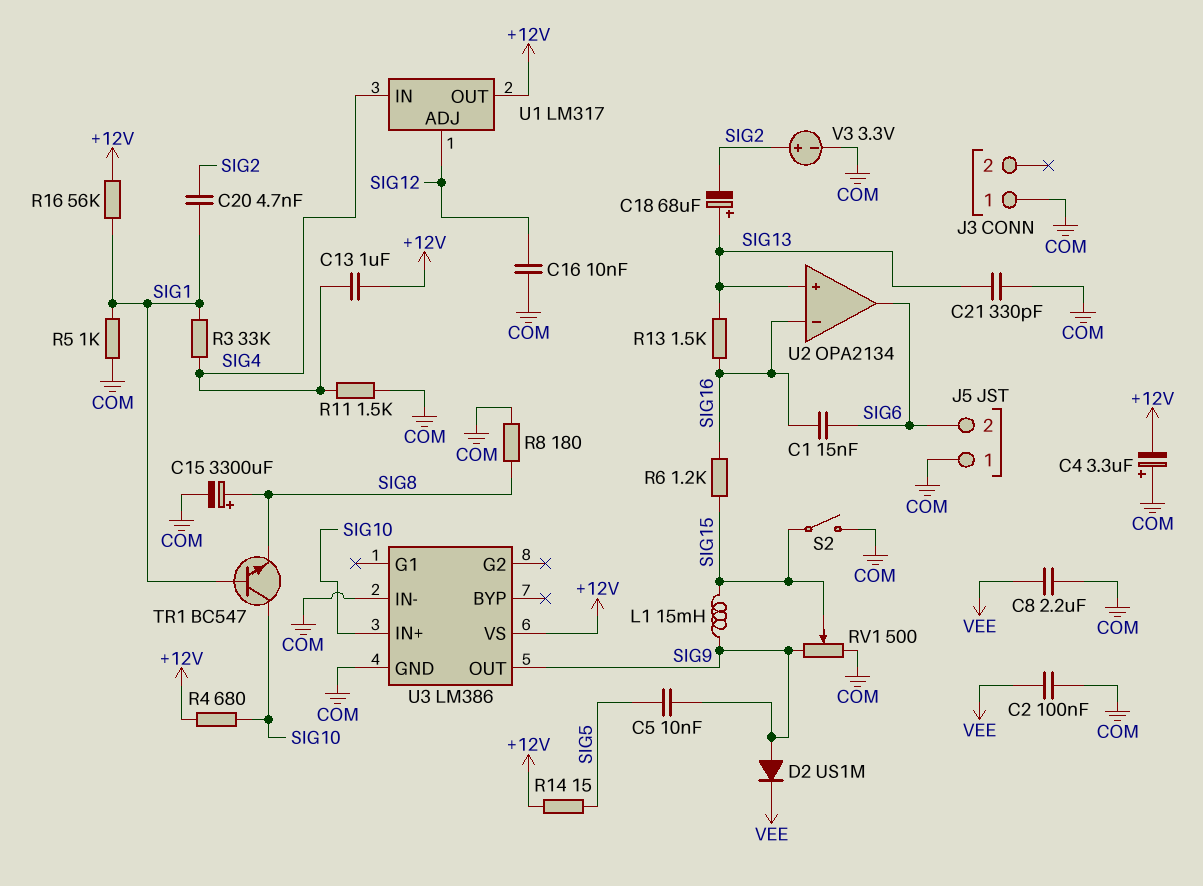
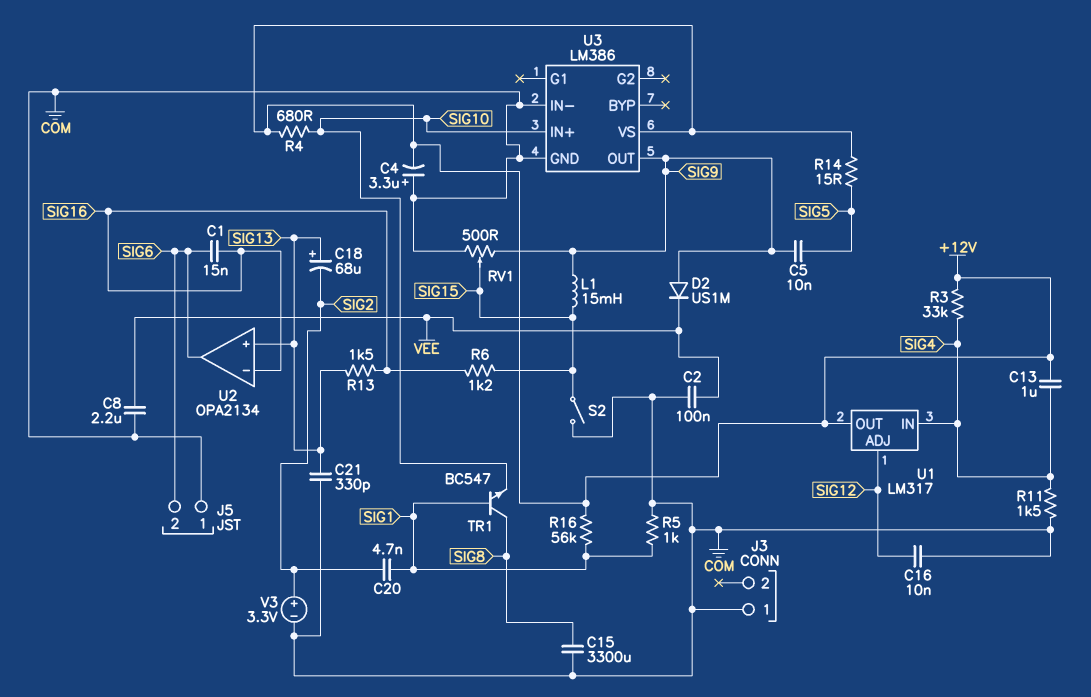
C15: 3300uF (plus SIG8, minus COM) -> 3300uF (COM, SIG8)
R3: 33k (SIG1, SIG4) -> 33k (+12V, SIG4)
R8: 180 (COM, SIG8) -> none
TR1: NPN BC547 (B SIG1, C SIG10, E SIG8) -> NPN BC547 (B SIG1, C SIG8, E SIG10)

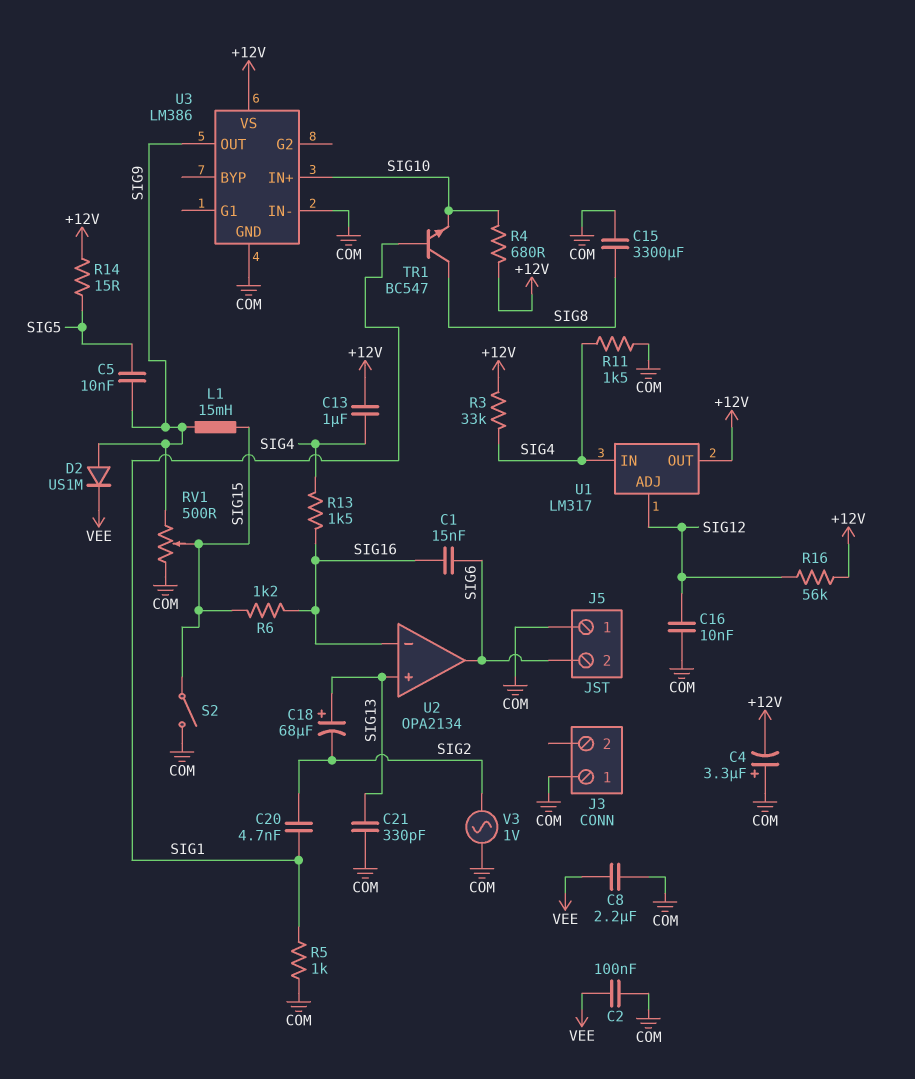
R13: 1.5k (SIG13, SIG16) -> 1.5k (SIG4, SIG16)
R16: 56k (+12V, SIG1) -> 56k (+12V, SIG12)
V3: 3.3V (plus SIG2, minus COM) -> AC 1V (COM, SIG2)

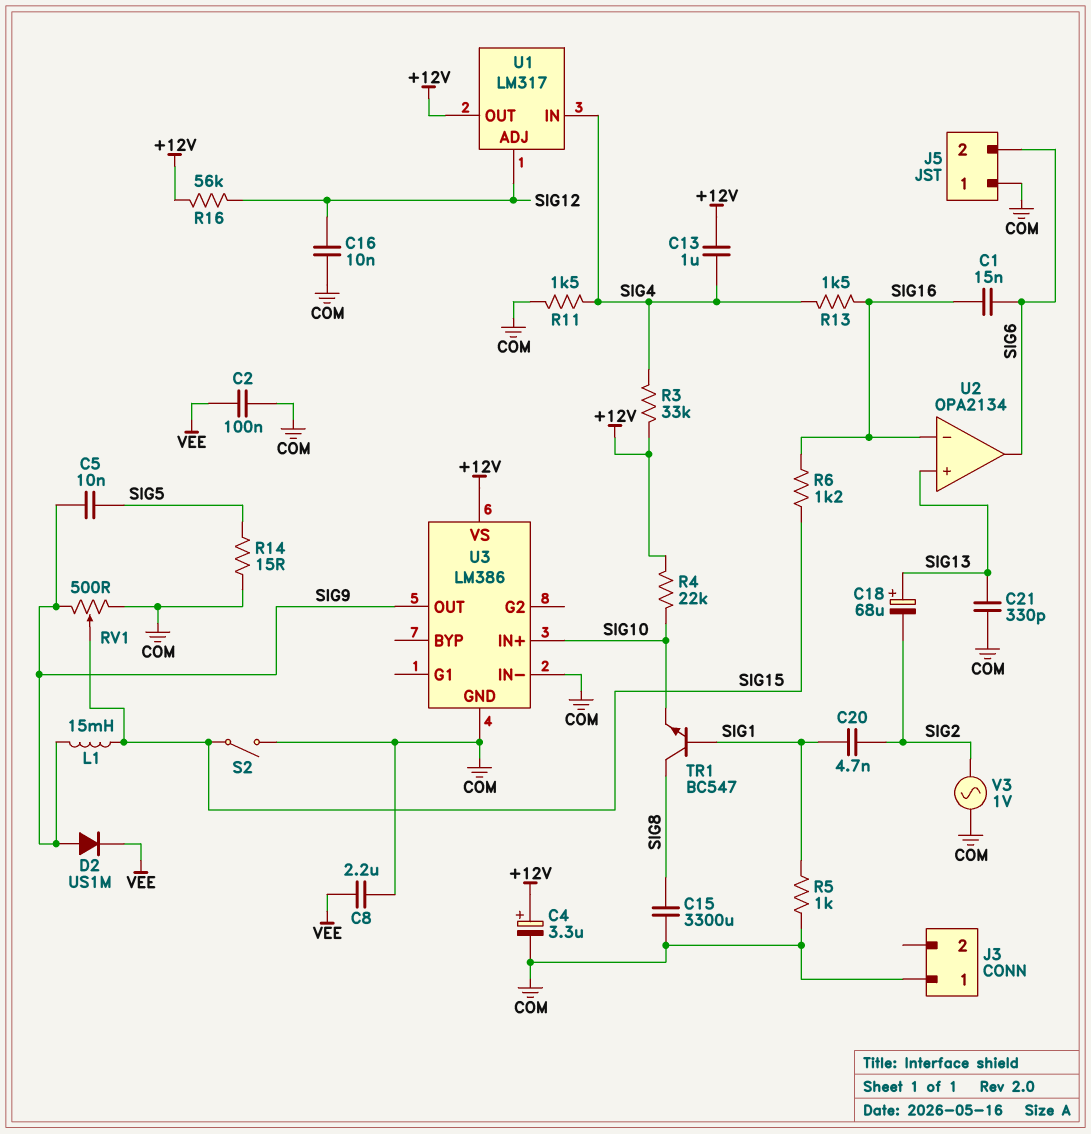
C4: 3.3uF (plus COM, minus +12V) -> 3.3uF (plus +12V, minus COM)
R4: 680 (+12V, SIG10) -> 22k (+12V, SIG10)
R14: 15 (+12V, SIG5) -> 15 (COM, SIG5)

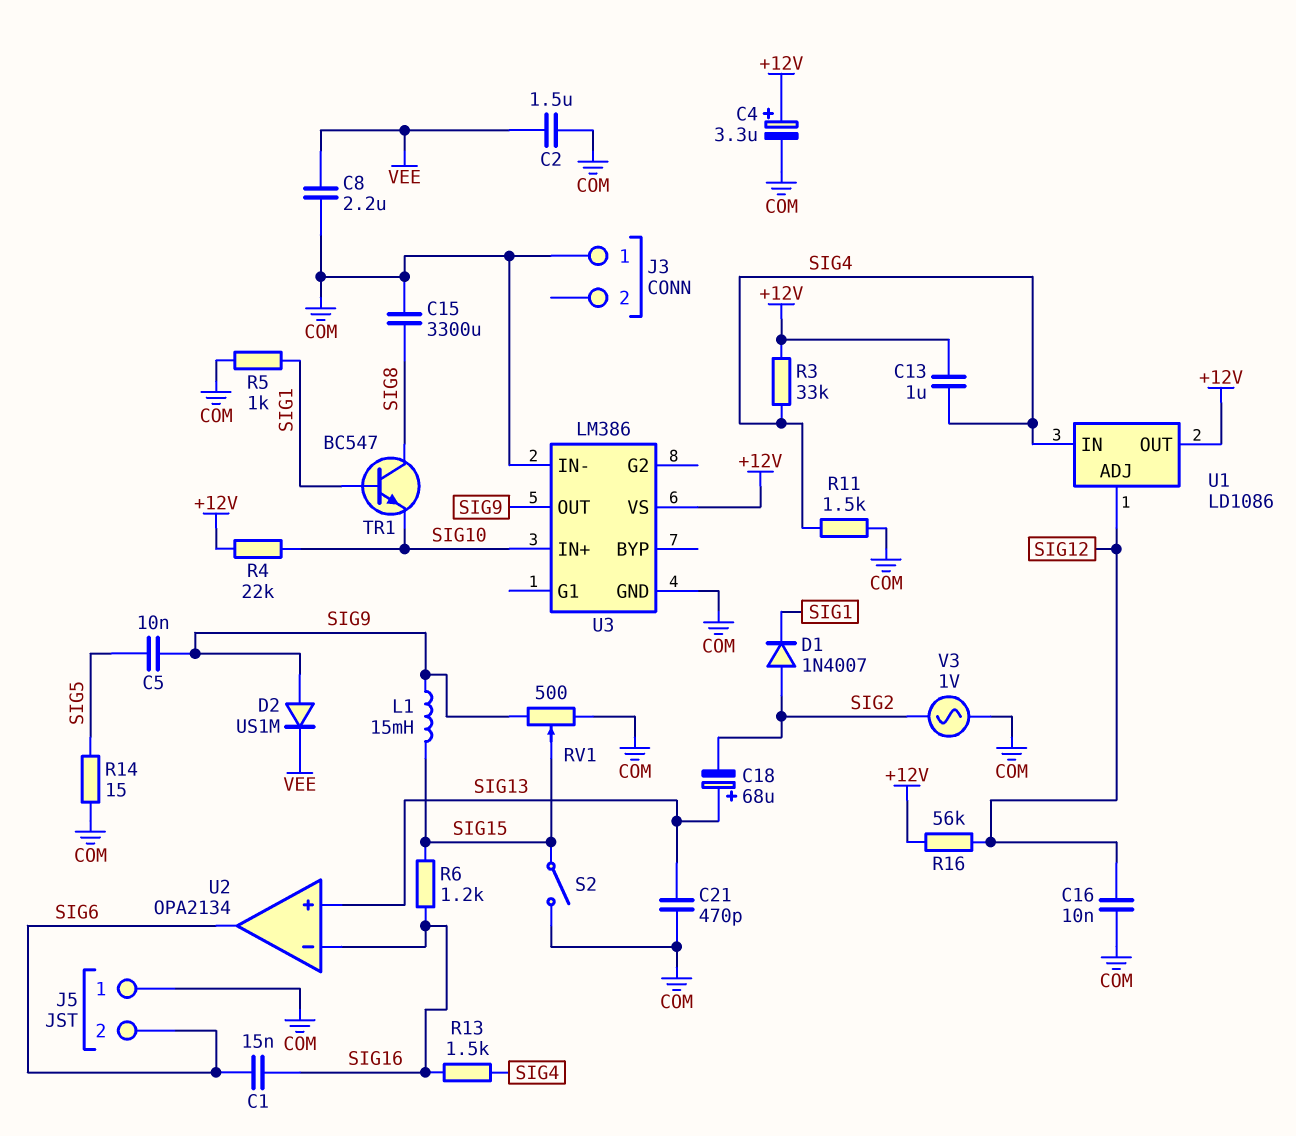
C2: 100nF (COM, VEE) -> 1.5uF (COM, VEE)
C20: 4.7nF (SIG1, SIG2) -> none
C21: 330pF (COM, SIG13) -> 470pF (COM, SIG13)
D1: none -> diode 1N4007 (A SIG2, K SIG1)
U1: LM317 -> LD1086

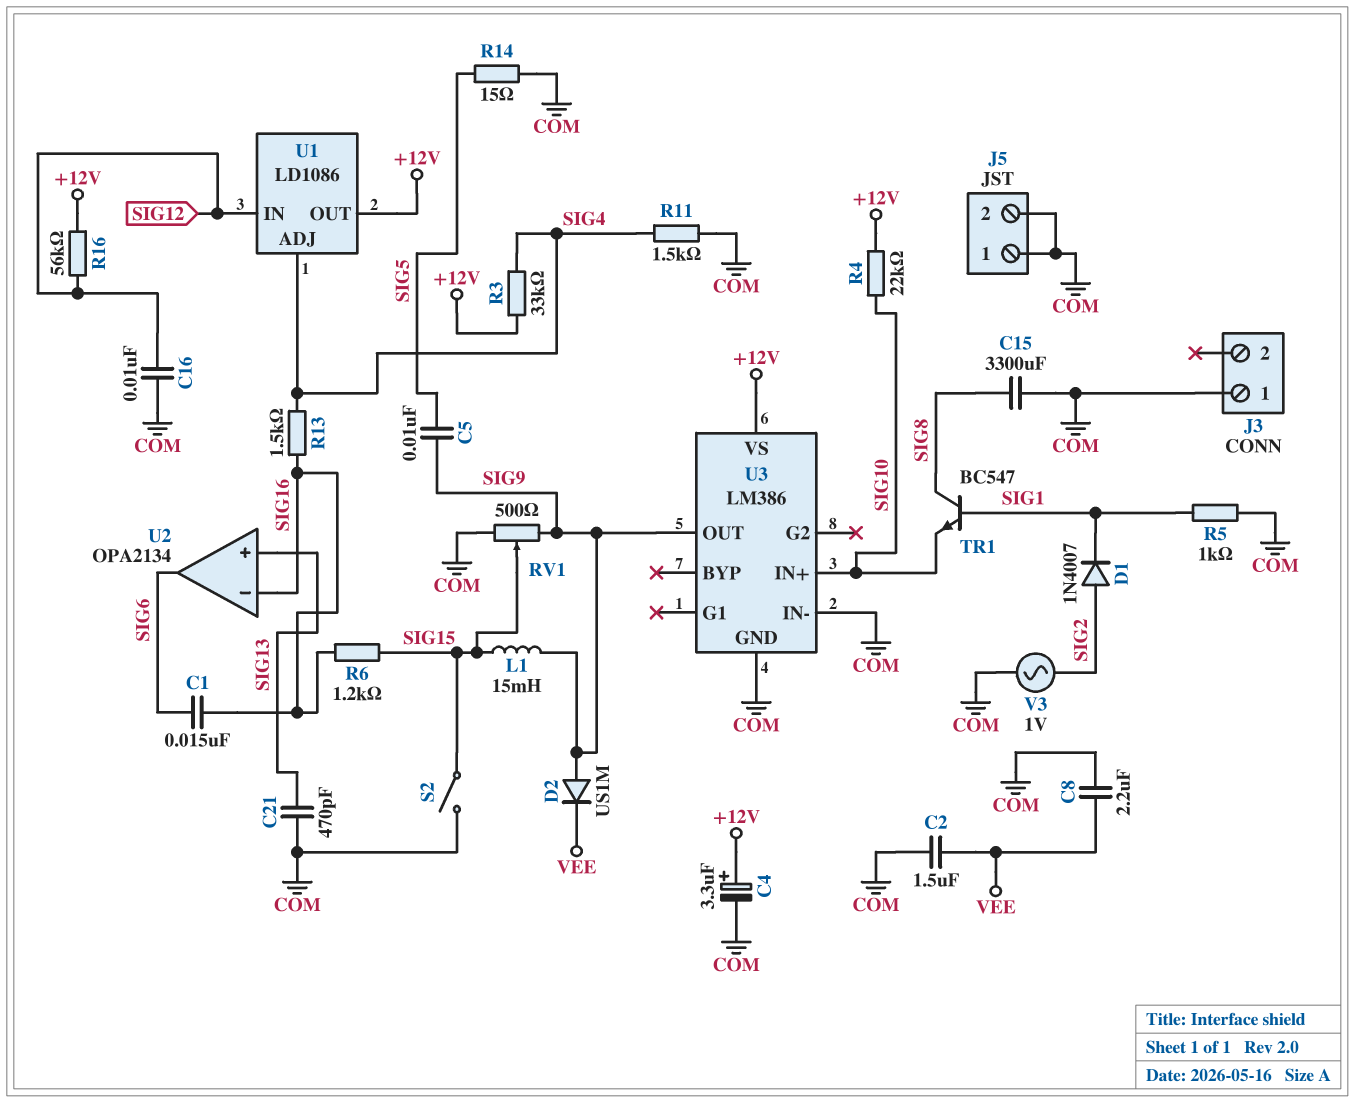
C13: 1uF (+12V, SIG4) -> none
C18: 68uF (plus SIG13, minus SIG2) -> none
J5 pin 2: SIG6 -> COM
U1 pin ADJ: SIG12 -> SIG4
U1 pin IN: SIG4 -> SIG12

